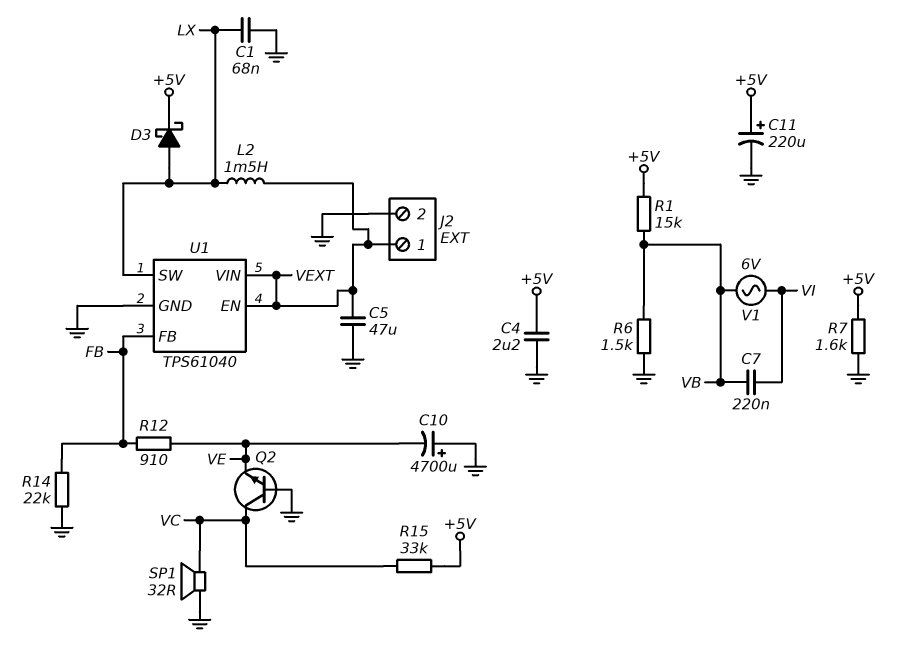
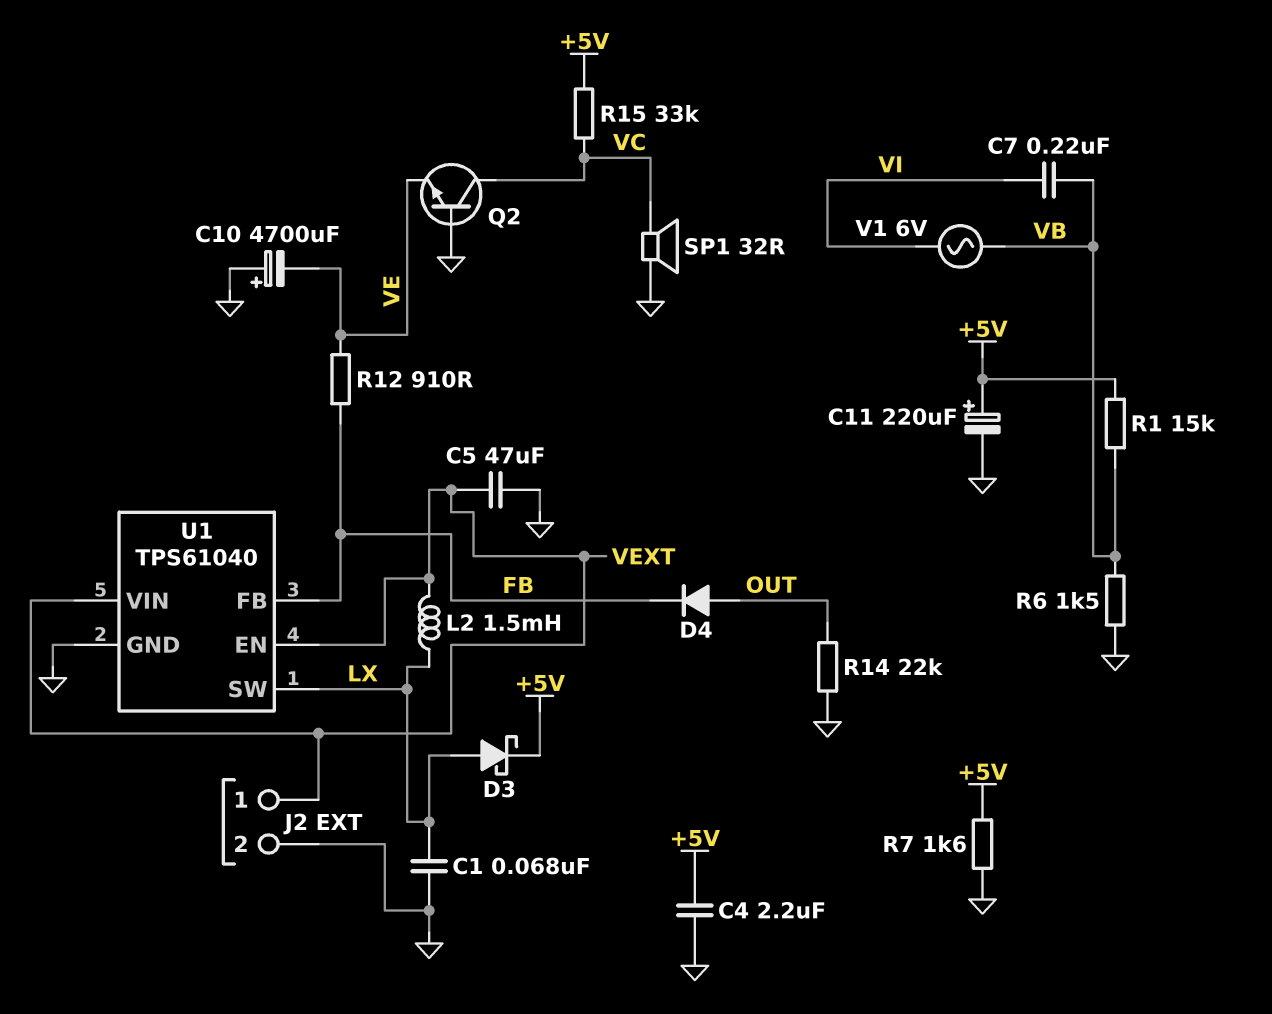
D4: none -> diode (A OUT, K FB)
R14: 22k (FB, GND) -> 22k (GND, OUT)

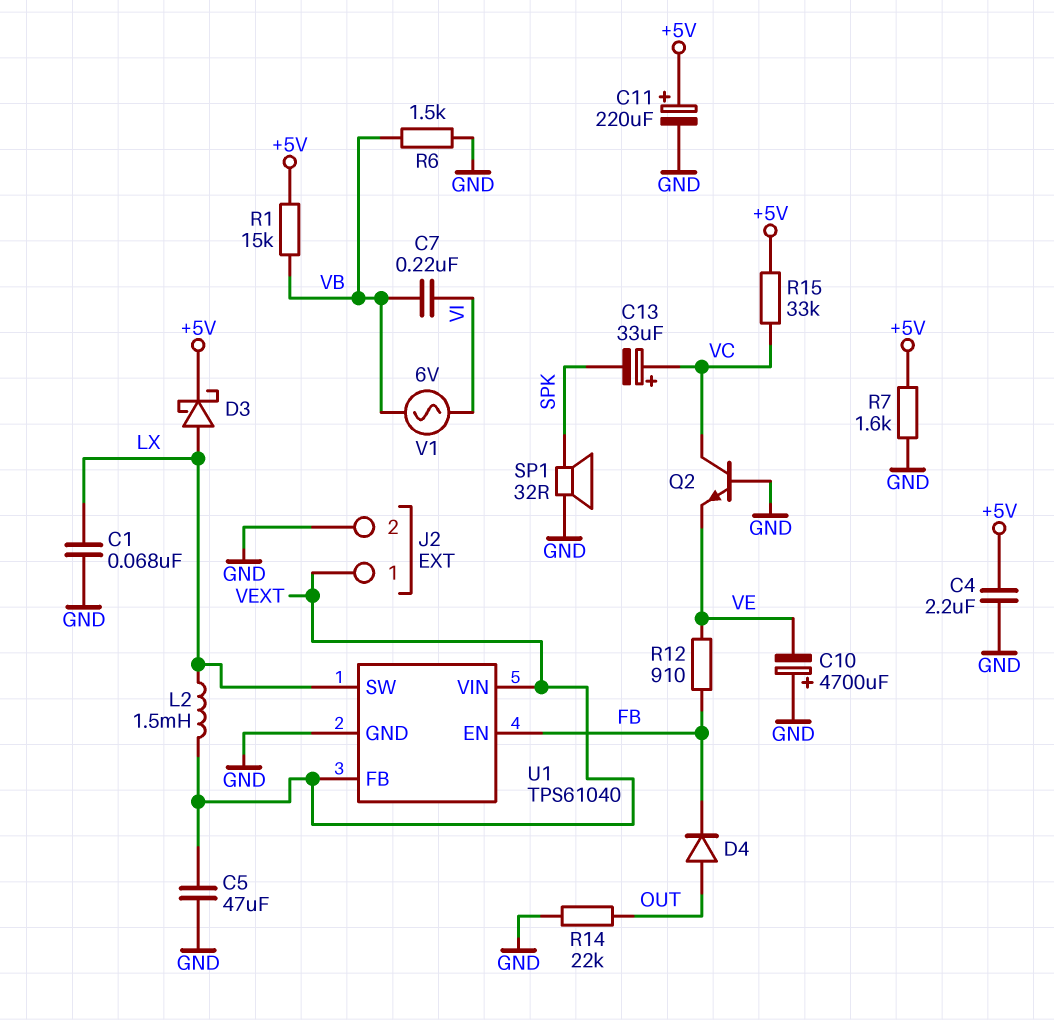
C13: none -> 33uF (plus VC, minus SPK)
SP1: speaker 32R (GND, VC) -> speaker 32R (GND, SPK)
U1 pin EN: VEXT -> FB
U1 pin FB: FB -> VEXT

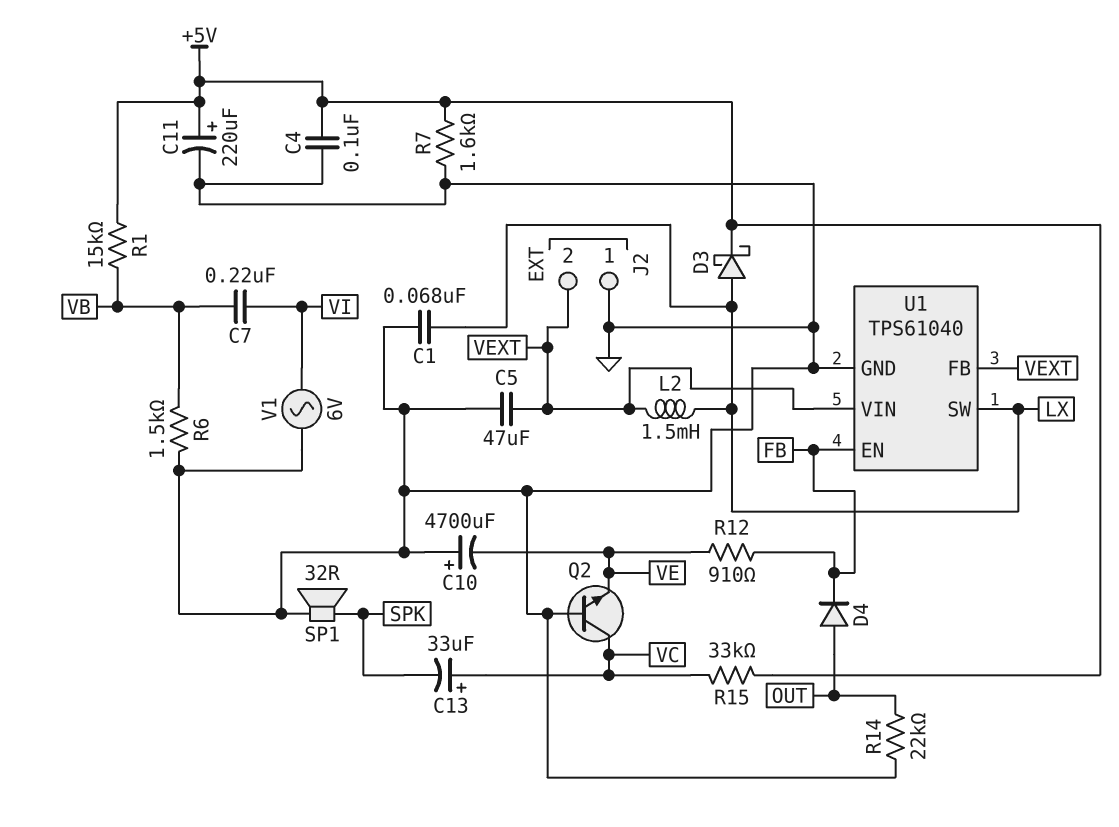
C4: 2.2uF (+5V, GND) -> 100nF (+5V, GND)
J2 pin 1: VEXT -> GND
J2 pin 2: GND -> VEXT
V1: AC 6V (VB, VI) -> AC 6V (GND, VI)

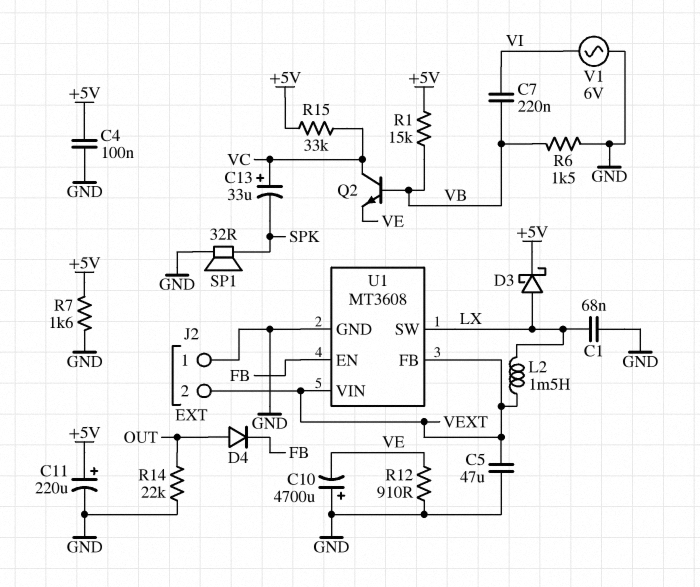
Q2: NPN (B GND, C VC, E VE) -> NPN (B VB, C VC, E VE)
R12: 910 (FB, VE) -> 910 (GND, VE)
U1: TPS61040 -> MT3608

